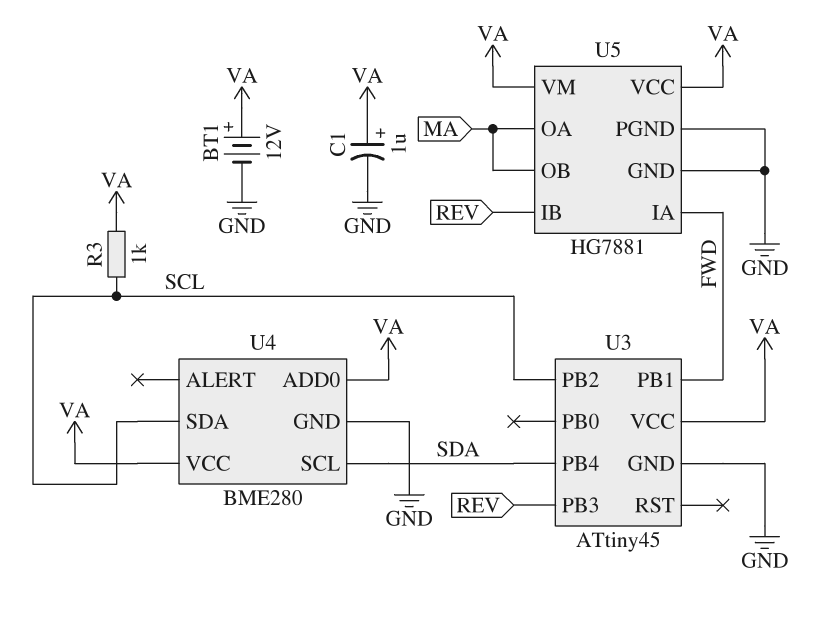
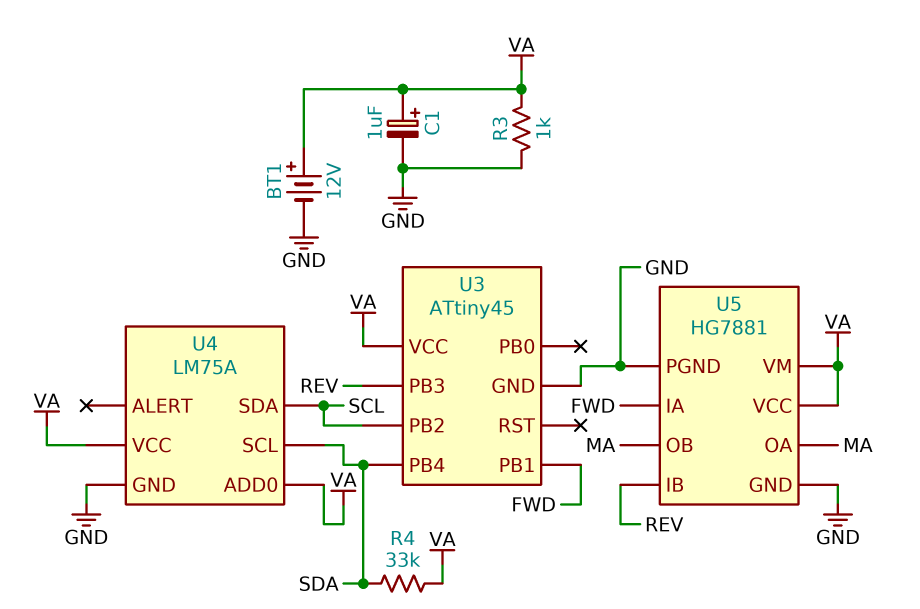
R3: 1k (SCL, VA) -> 1k (GND, VA)
R4: none -> 33k (SDA, VA)
U4: BME280 -> LM75A

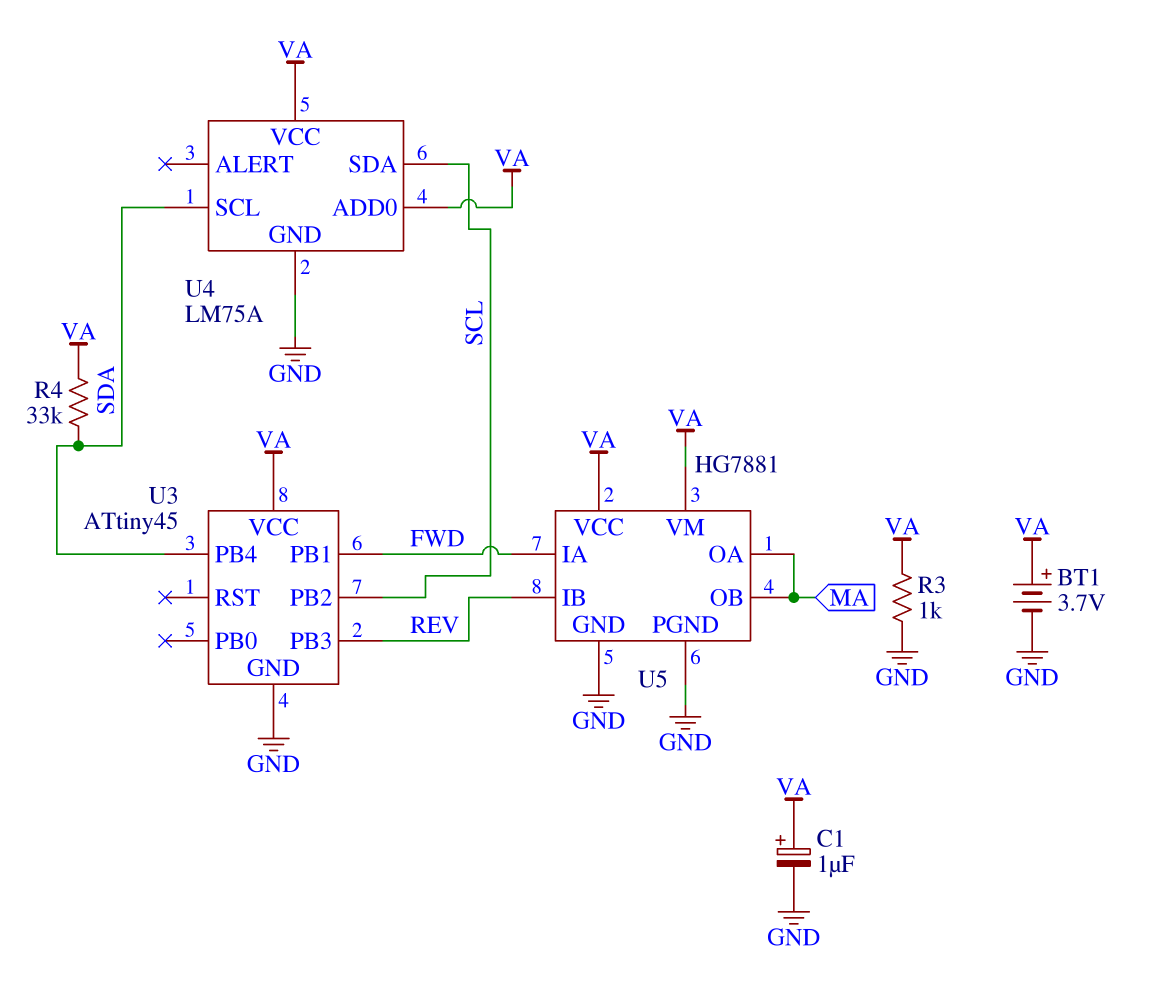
BT1: 12V (plus VA, minus GND) -> 3.7V (plus VA, minus GND)

